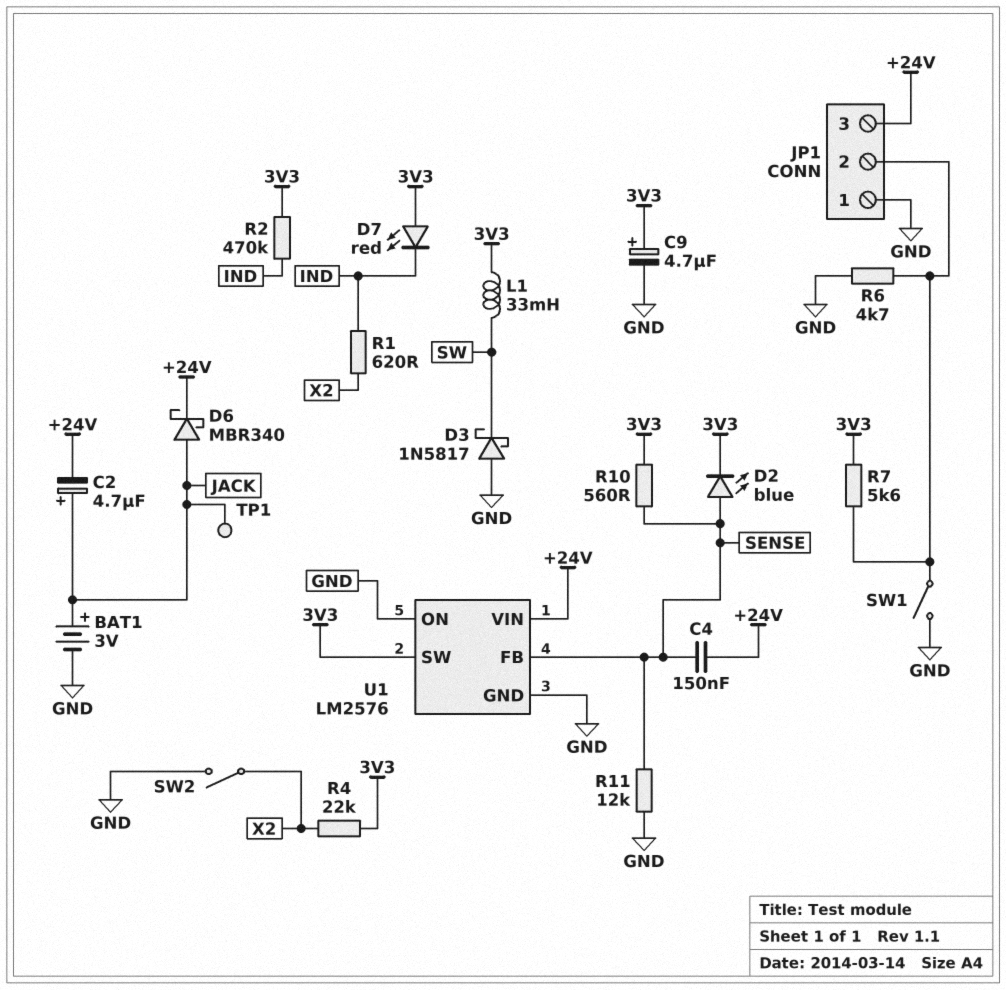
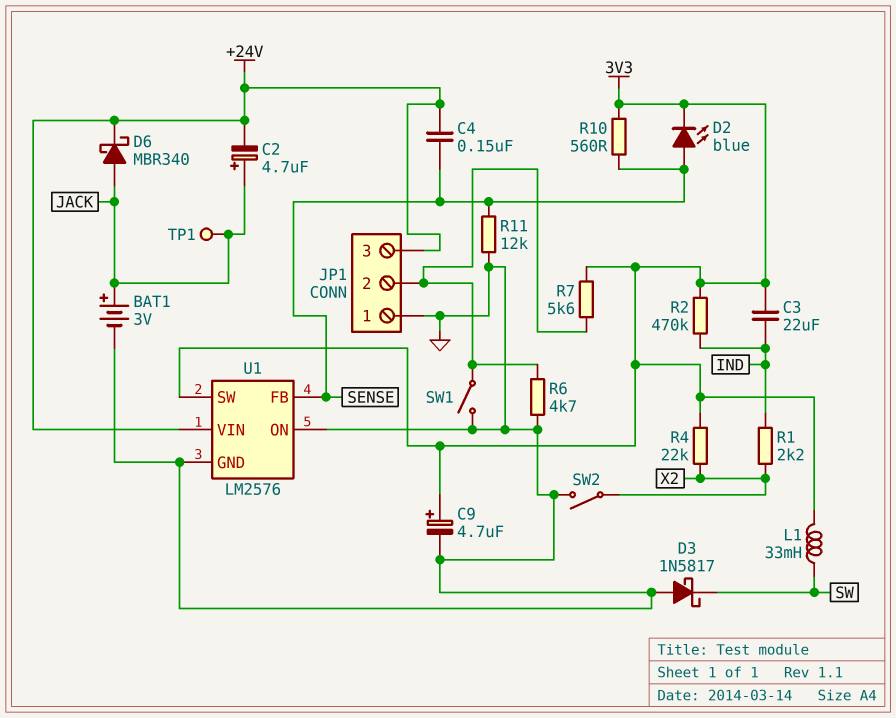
C3: none -> 22uF (3V3, IND)
D7: LED red (A 3V3, K IND) -> none
R1: 620 (IND, X2) -> 2.2k (IND, X2)

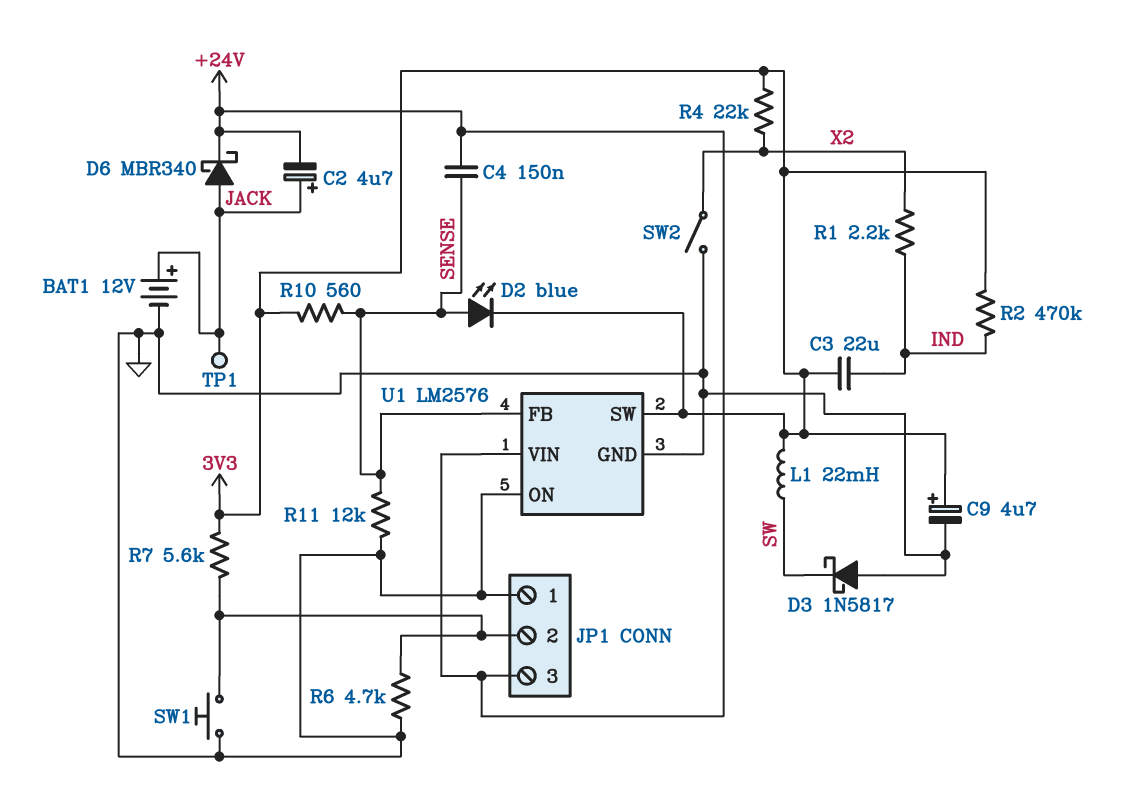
BAT1: 3V (plus JACK, minus GND) -> 12V (plus JACK, minus GND)
L1: 33mH (3V3, SW) -> 22mH (3V3, SW)
SW1: switch (GND, JP1/2) -> button (GND, JP1/2)

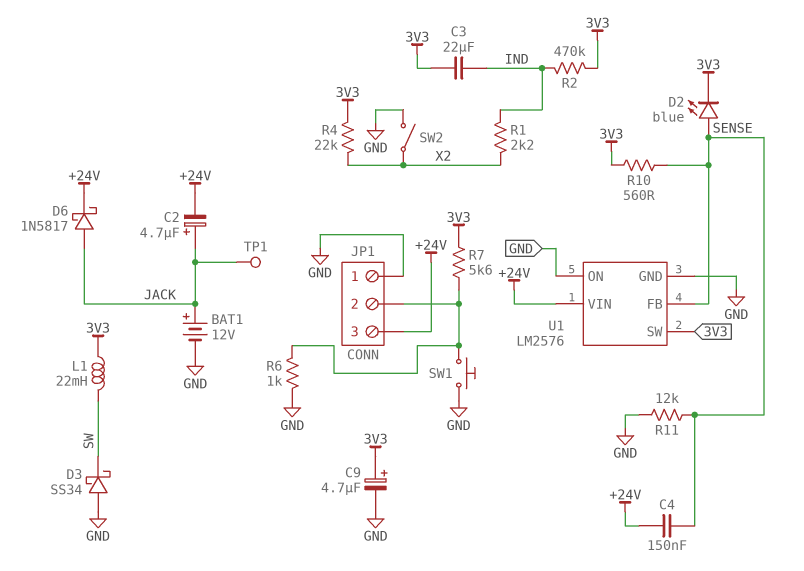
D3: schottky 1N5817 (A GND, K SW) -> schottky SS34 (A GND, K SW)
D6: schottky MBR340 (A JACK, K +24V) -> schottky 1N5817 (A JACK, K +24V)
R6: 4.7k (GND, JP1/2) -> 1k (GND, JP1/2)

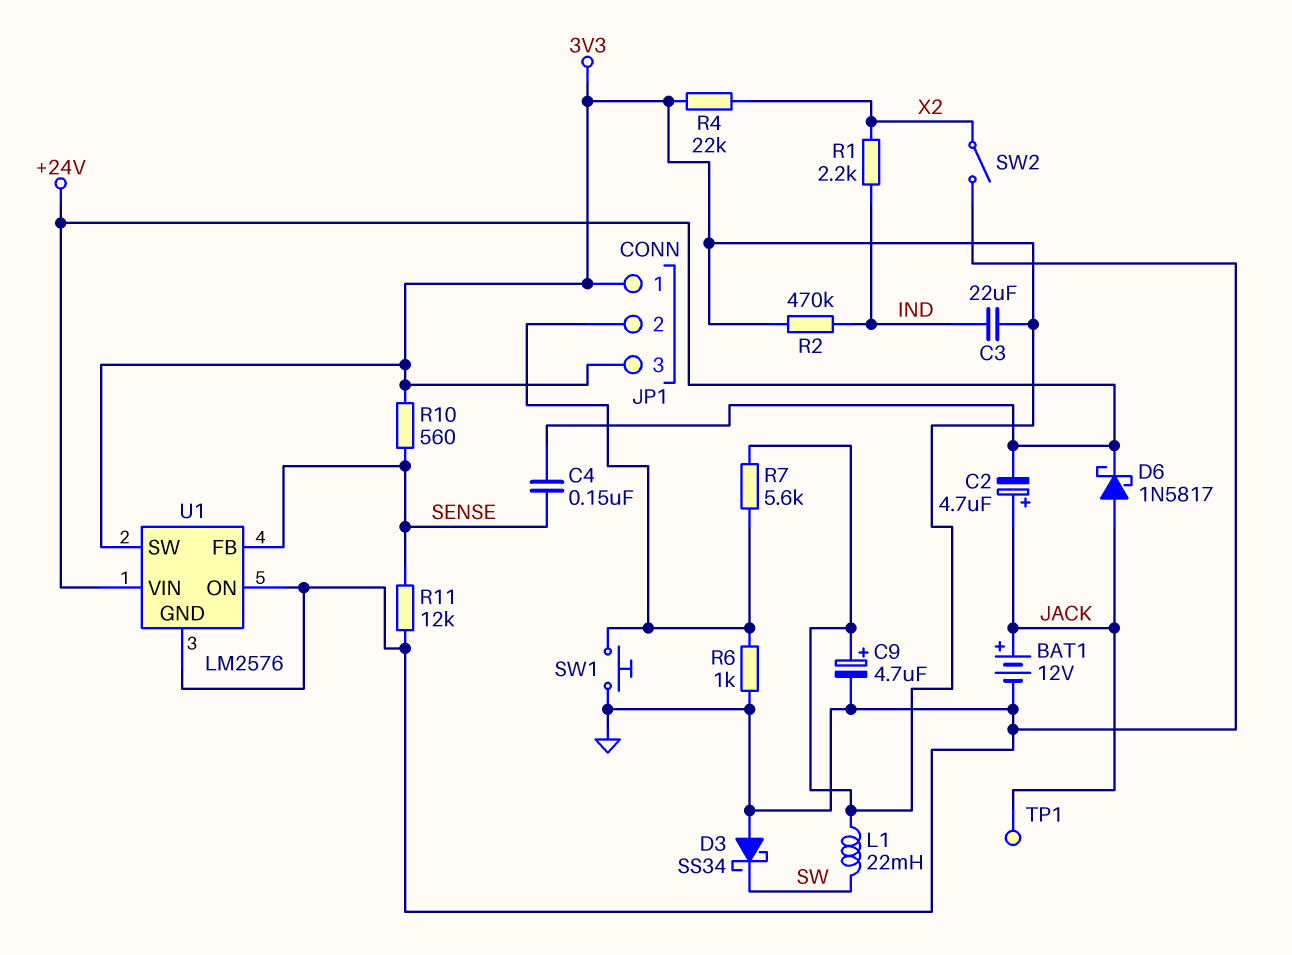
D2: LED blue (A SENSE, K 3V3) -> none
JP1 pin 1: GND -> 3V3
JP1 pin 3: +24V -> 3V3

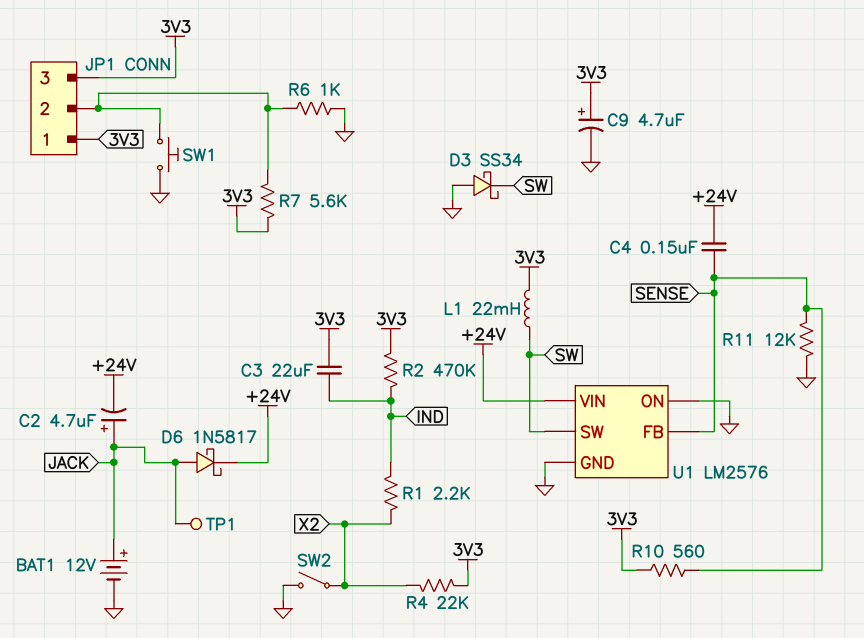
U1 pin SW: 3V3 -> SW

